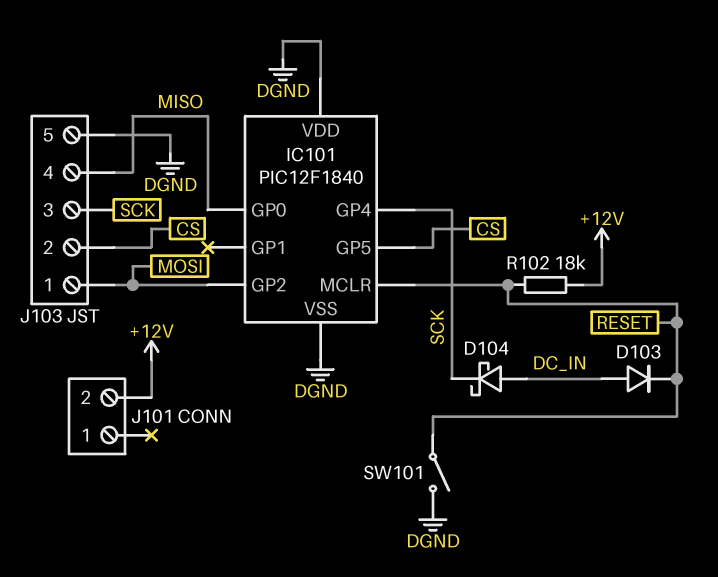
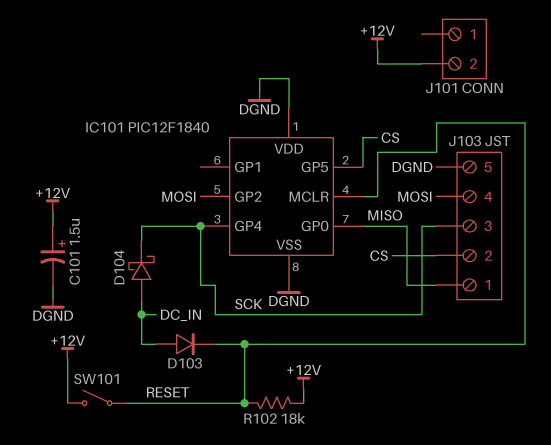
C101: none -> 1.5uF (plus +12V, minus DGND)
J103 pin 1: MOSI -> MISO
J103 pin 4: MISO -> MOSI
SW101: switch (DGND, RESET) -> switch (+12V, RESET)

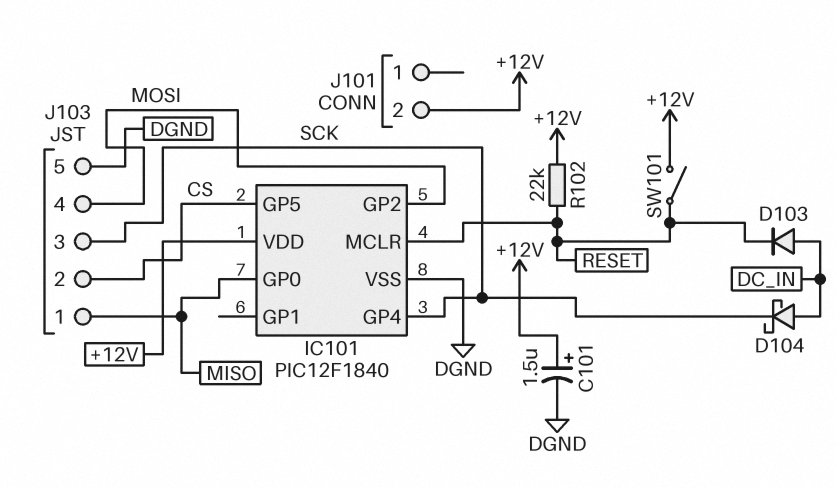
IC101 pin VDD: DGND -> +12V
R102: 18k (+12V, RESET) -> 22k (+12V, RESET)

